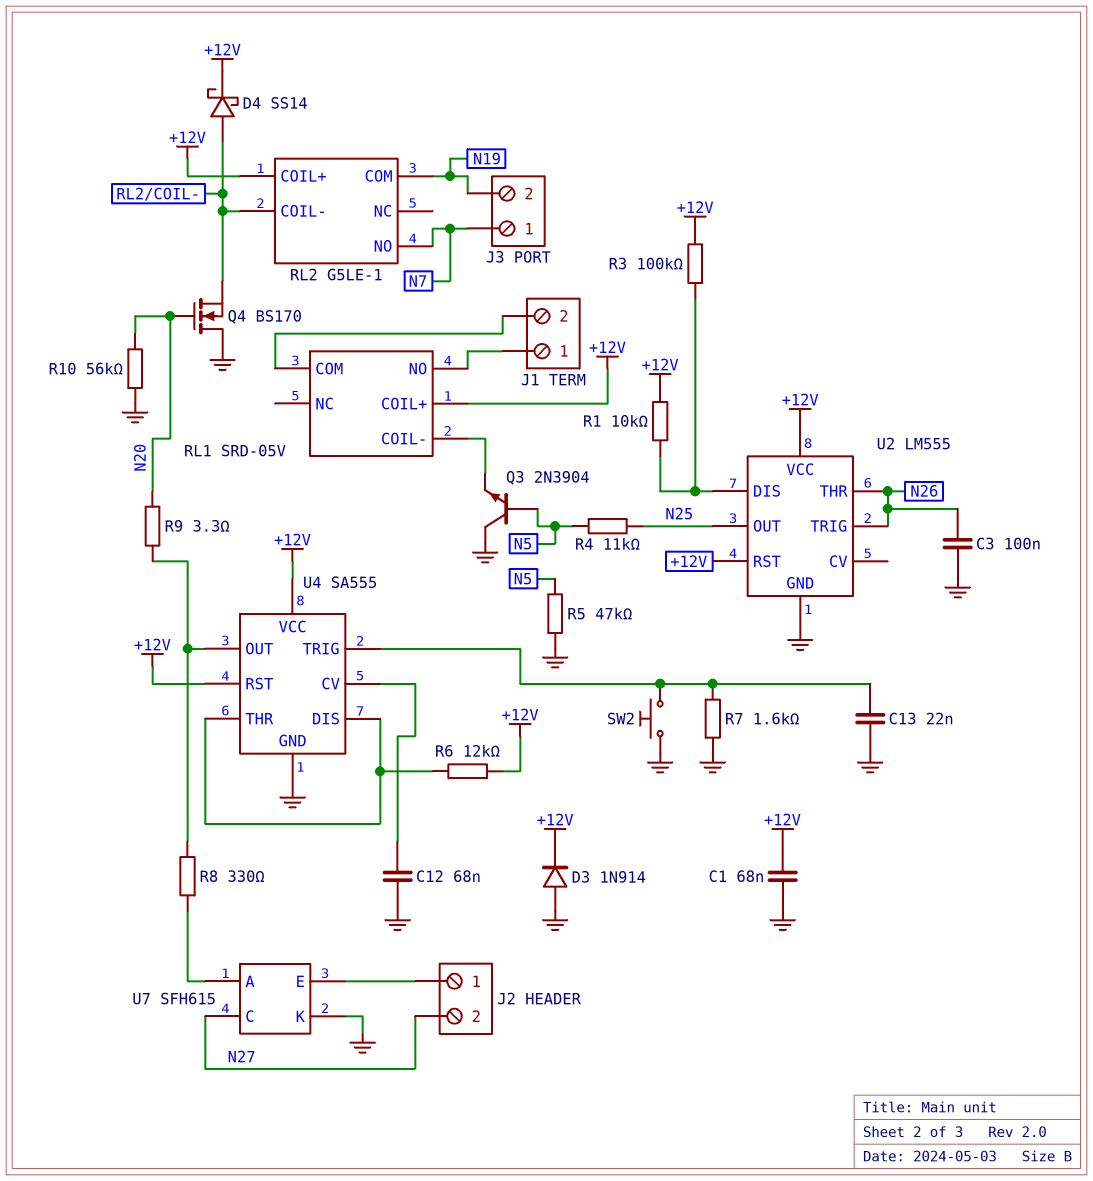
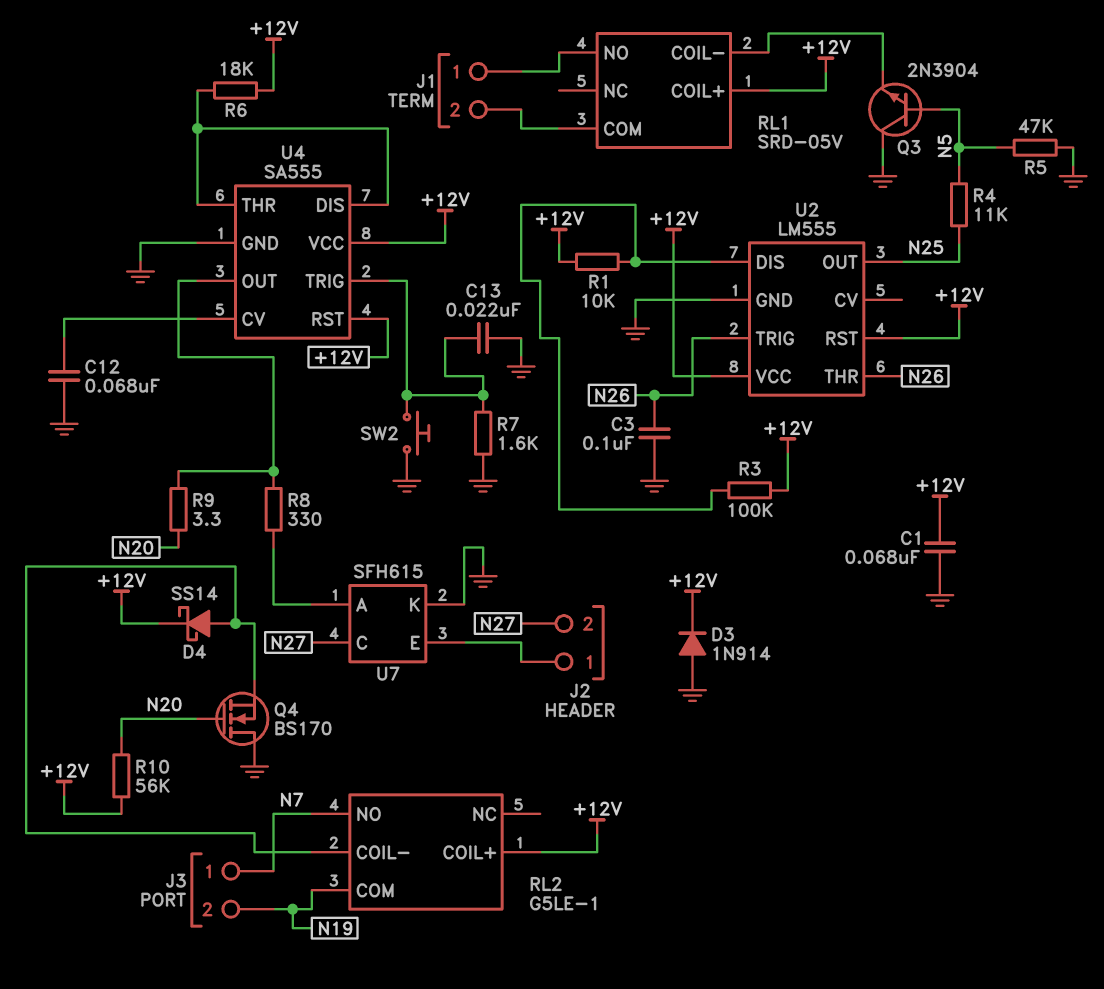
R6: 12k (+12V, U4/DIS) -> 18k (+12V, U4/DIS)
R10: 56k (GND, N20) -> 56k (+12V, N20)

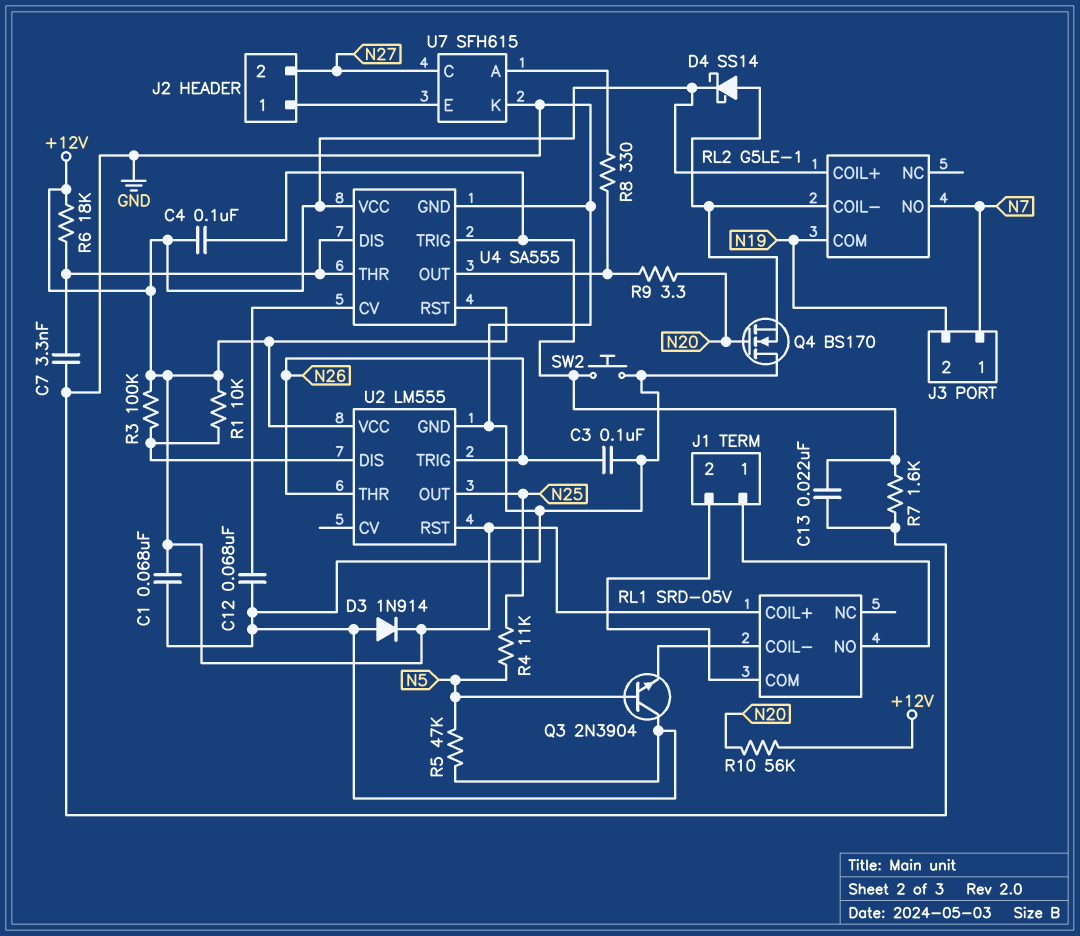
C4: none -> 100nF (+12V, U4/TRIG)
C7: none -> 3.3nF (GND, U4/DIS)

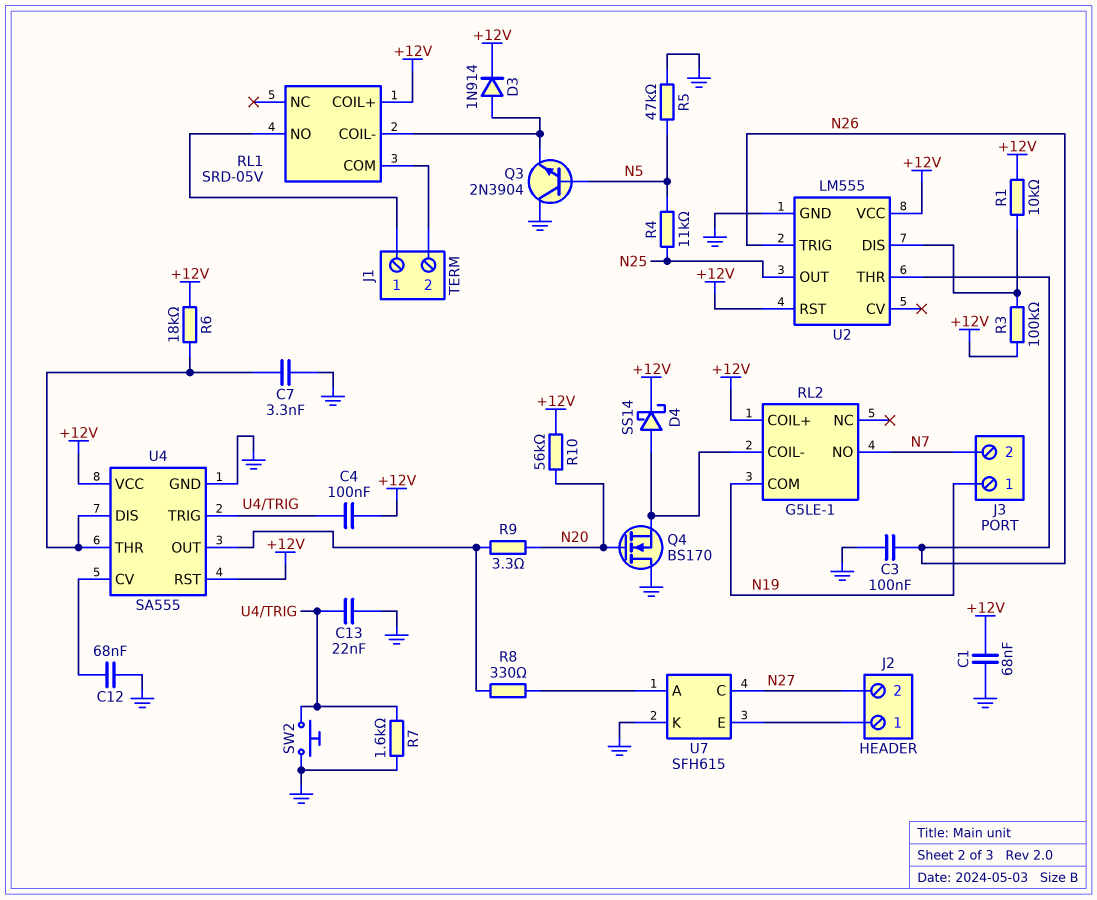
D3: diode 1N914 (A GND, K +12V) -> diode 1N914 (A RL1/COIL-, K +12V)
J3 pin 1: N7 -> N19
J3 pin 2: N19 -> N7

